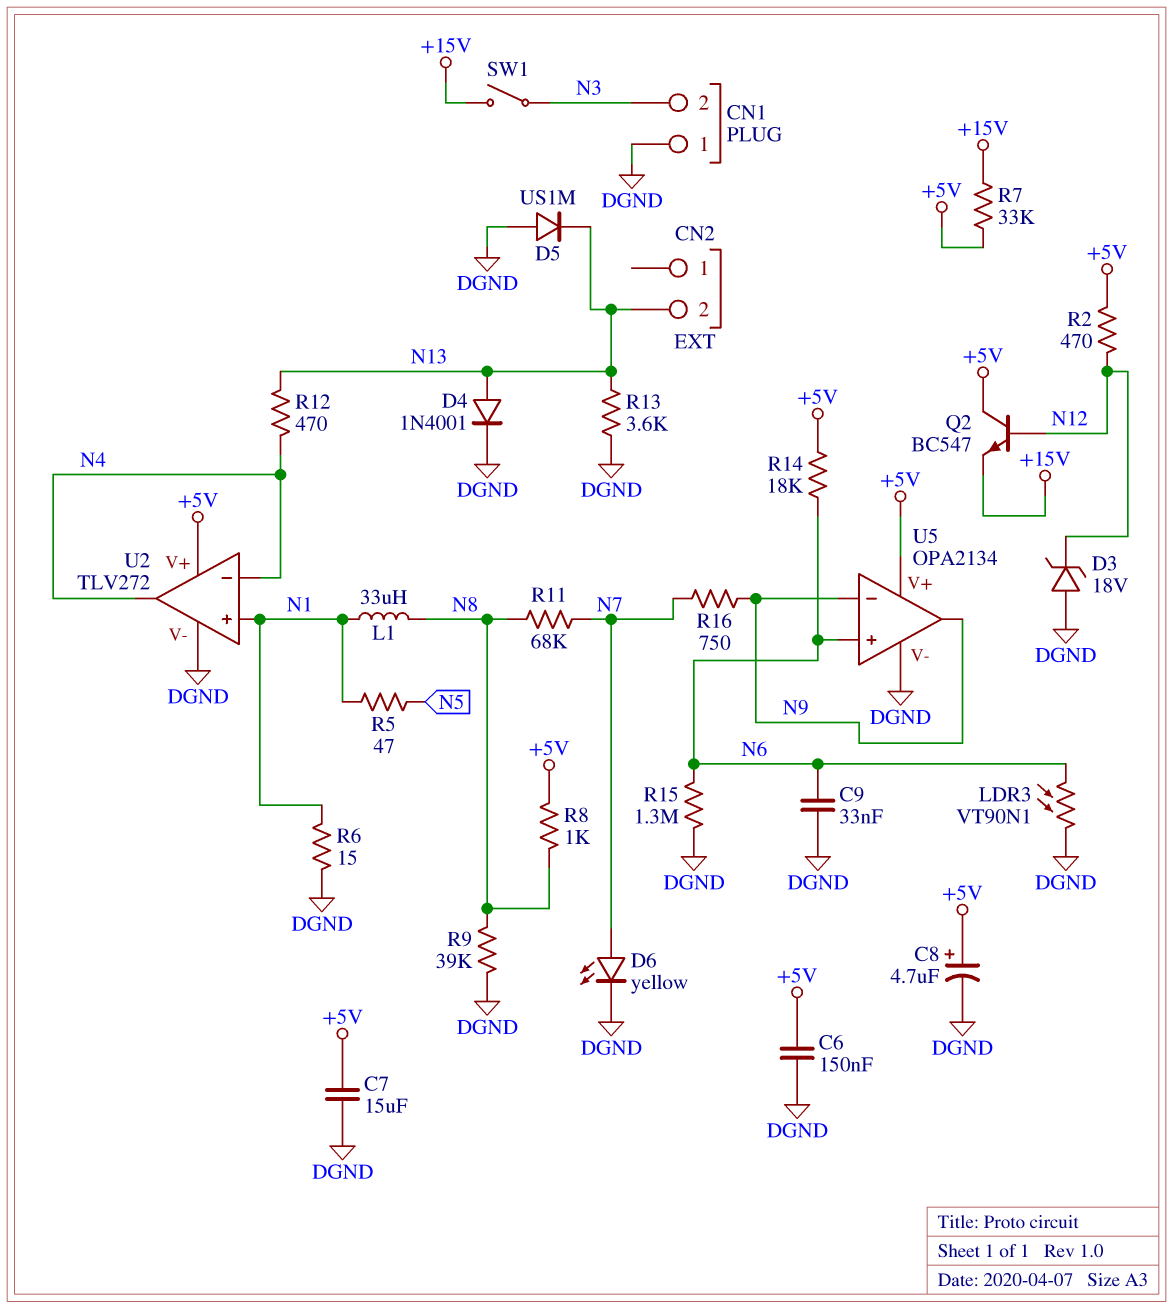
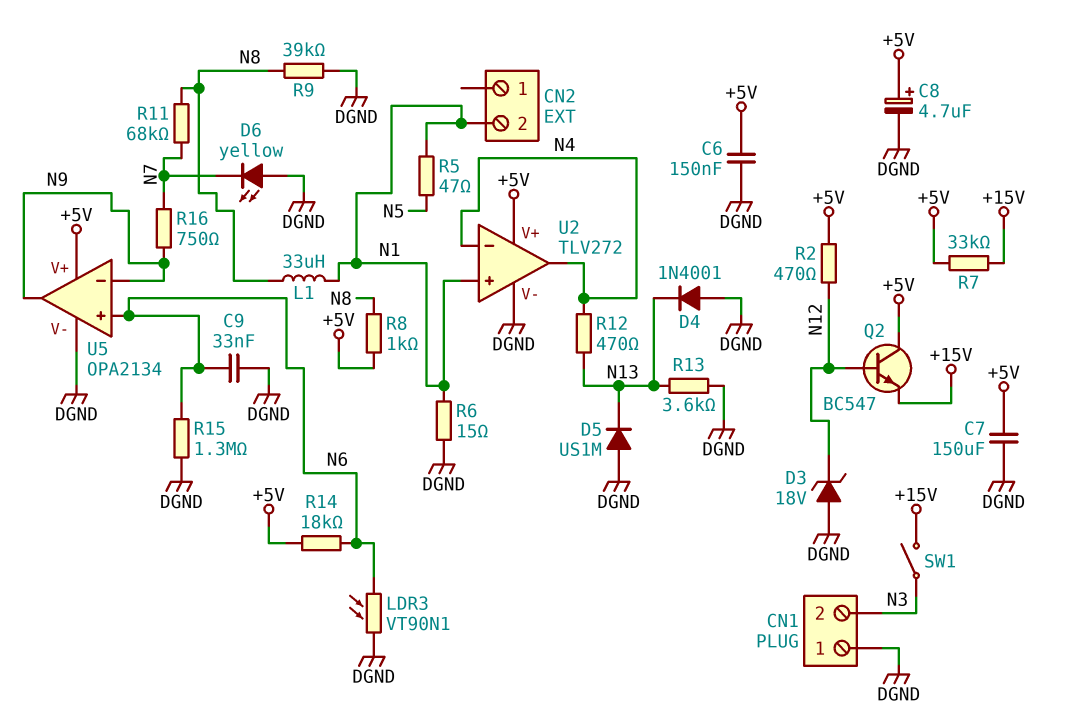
C7: 15uF (+5V, DGND) -> 150uF (+5V, DGND)
CN2 pin 2: N13 -> N1
D4: diode 1N4001 (A N13, K DGND) -> diode 1N4001 (A DGND, K N13)
D6: LED yellow (A N7, K DGND) -> LED yellow (A DGND, K N7)

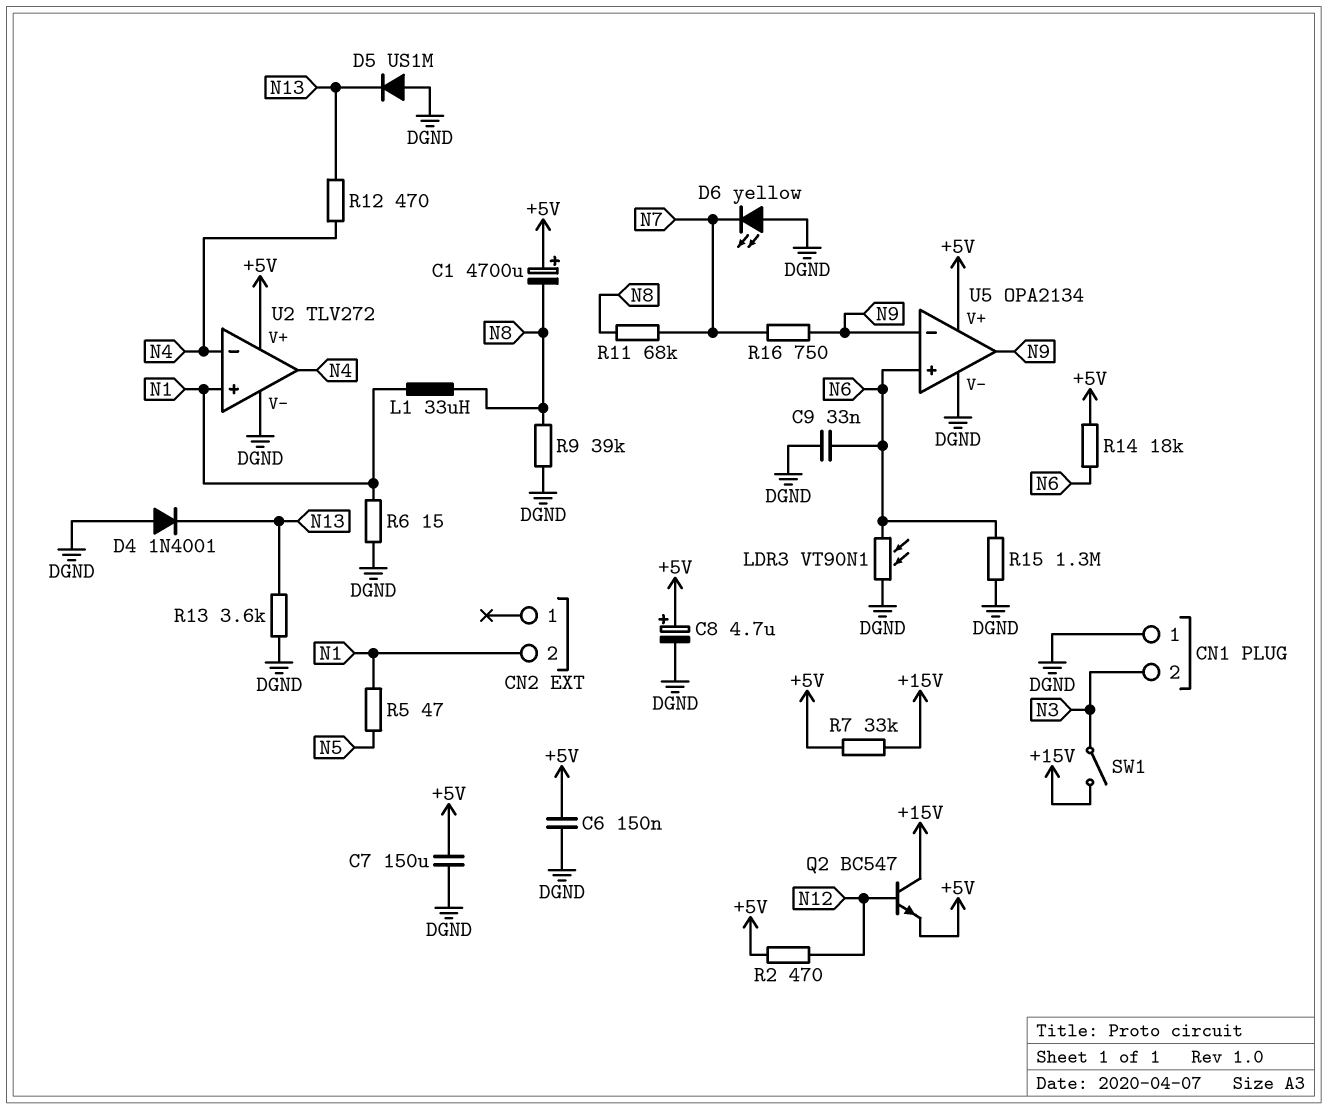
C1: none -> 4700uF (plus +5V, minus N8)
D3: zener 18V (A DGND, K N12) -> none
Q2: NPN BC547 (B N12, C +5V, E +15V) -> NPN BC547 (B N12, C +15V, E +5V)
R8: 1k (+5V, N8) -> none

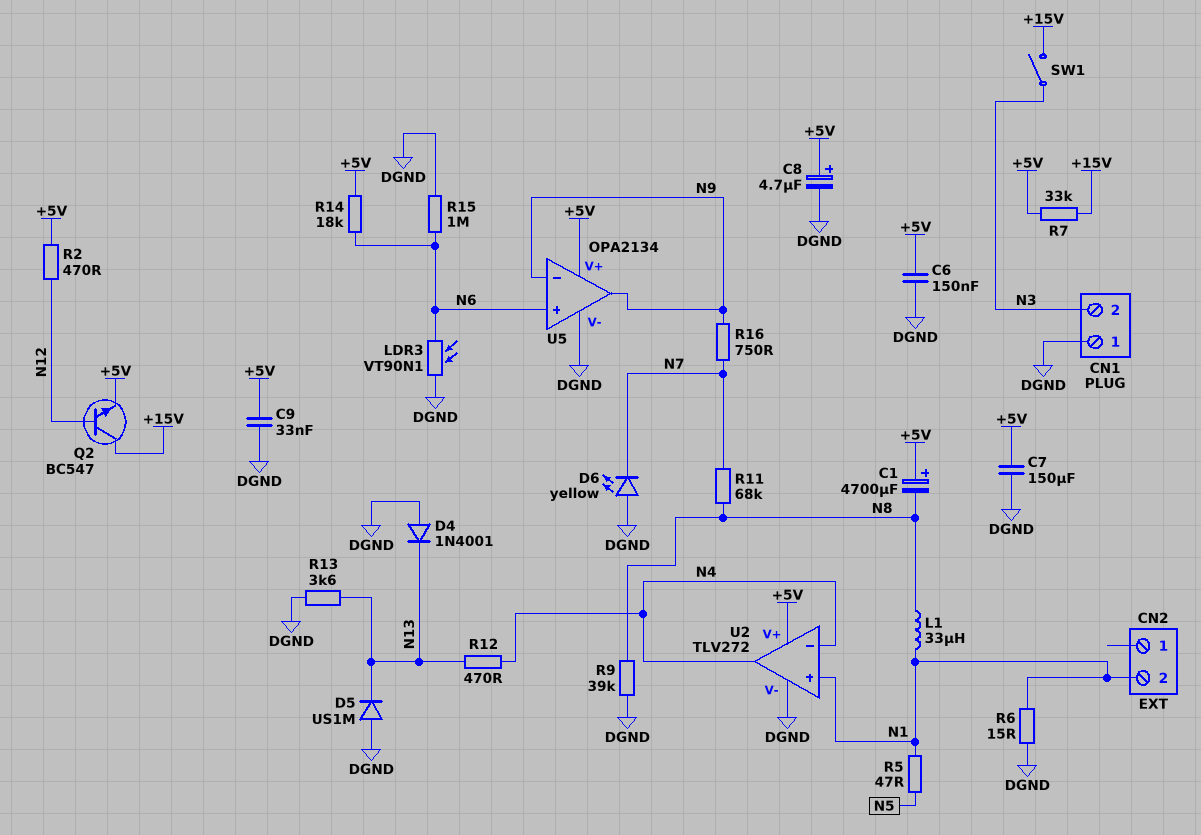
C9: 33nF (DGND, N6) -> 33nF (+5V, DGND)
R15: 1.3M (DGND, N6) -> 1M (DGND, N6)

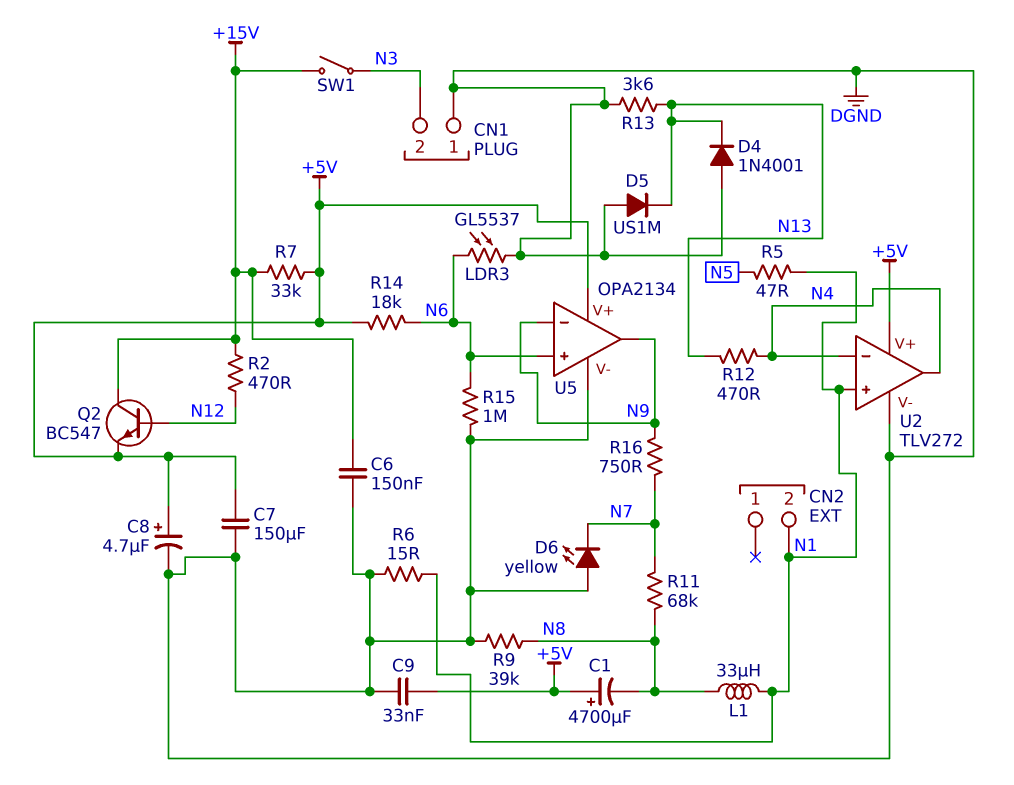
C6: 150nF (+5V, DGND) -> 150nF (+15V, DGND)
LDR3: VT90N1 (DGND, N6) -> GL5537 (DGND, N6)
R2: 470 (+5V, N12) -> 470 (+15V, N12)

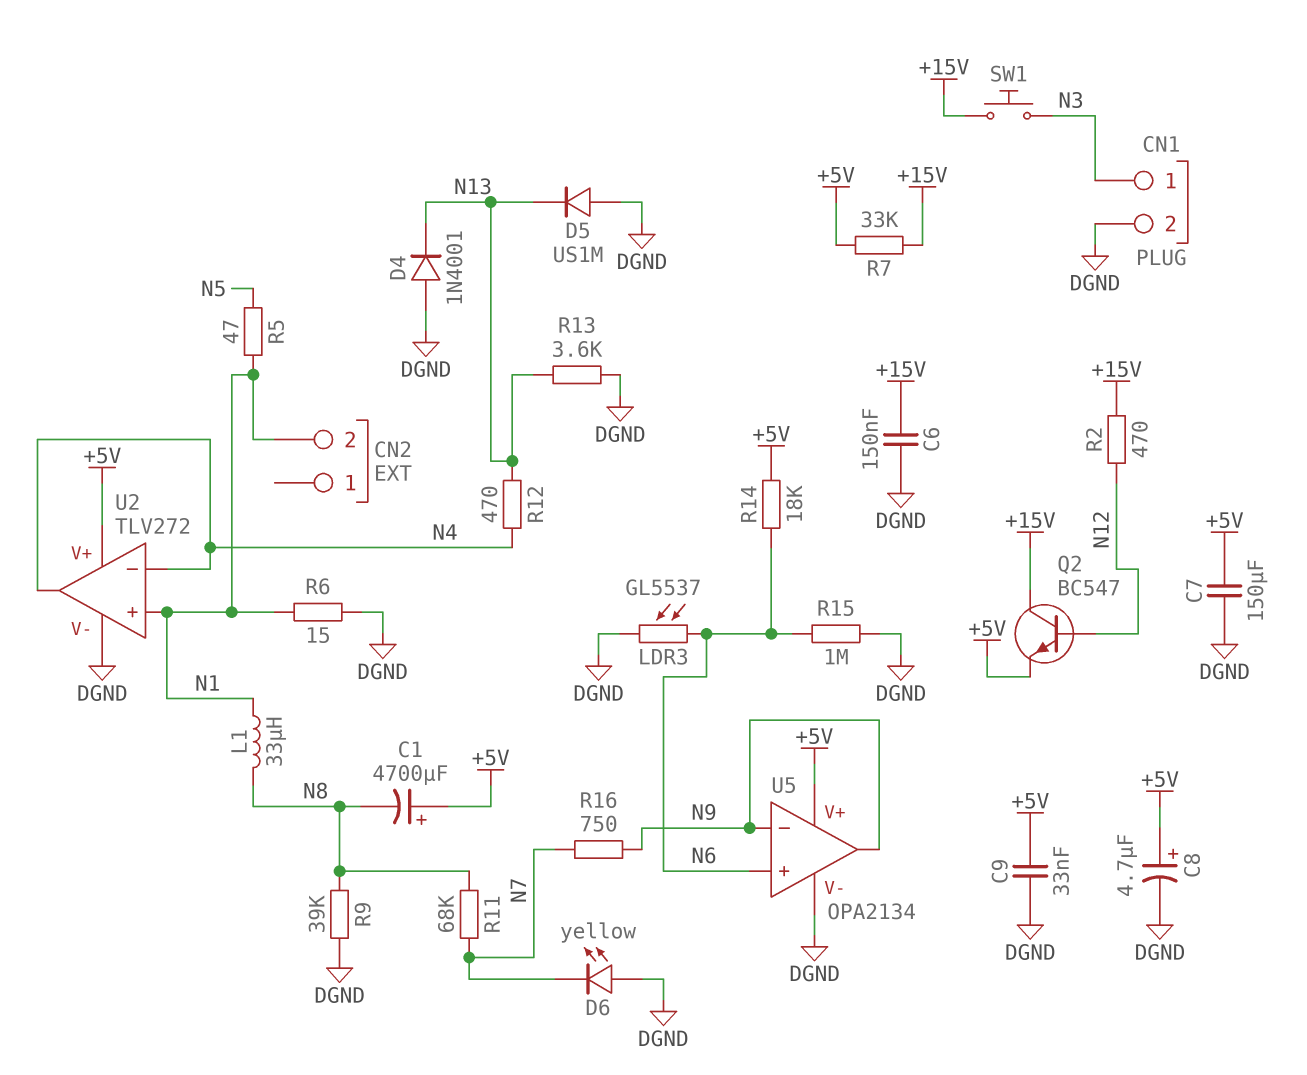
CN1 pin 1: DGND -> N3
CN1 pin 2: N3 -> DGND
SW1: switch (+15V, N3) -> button (+15V, N3)

